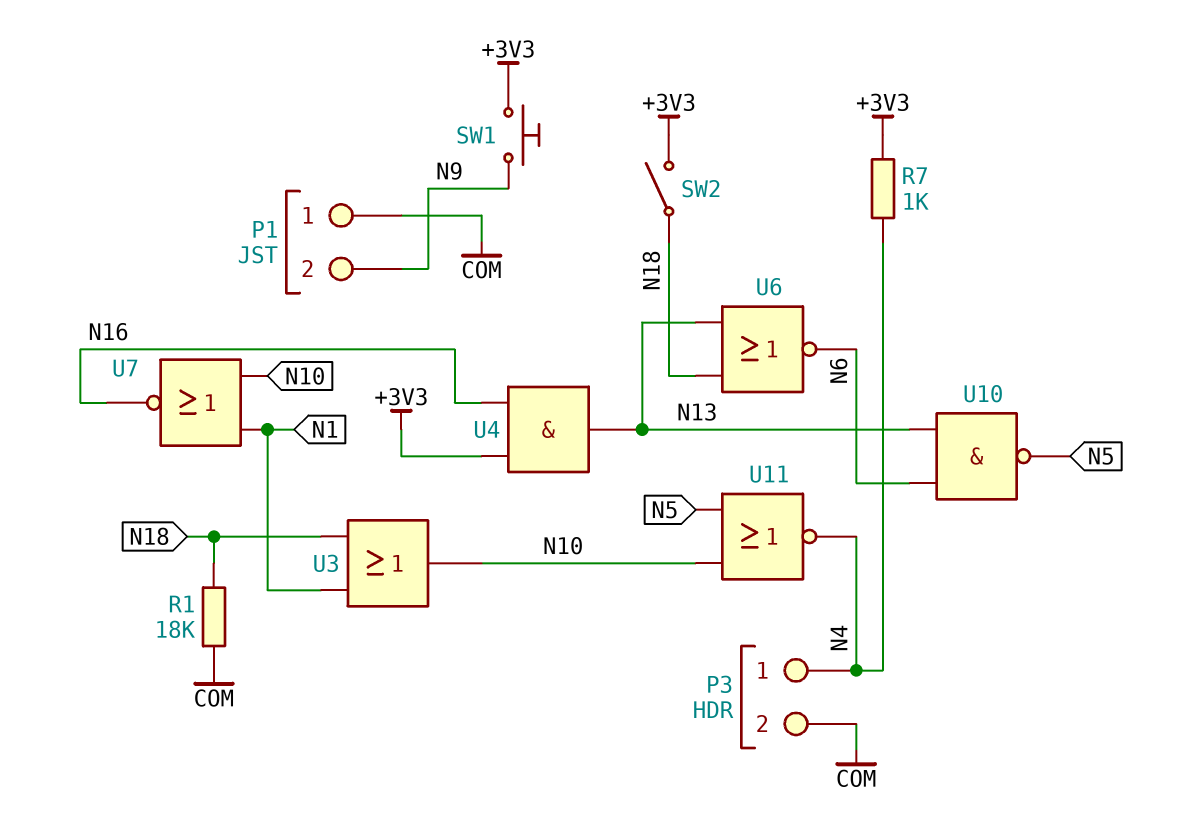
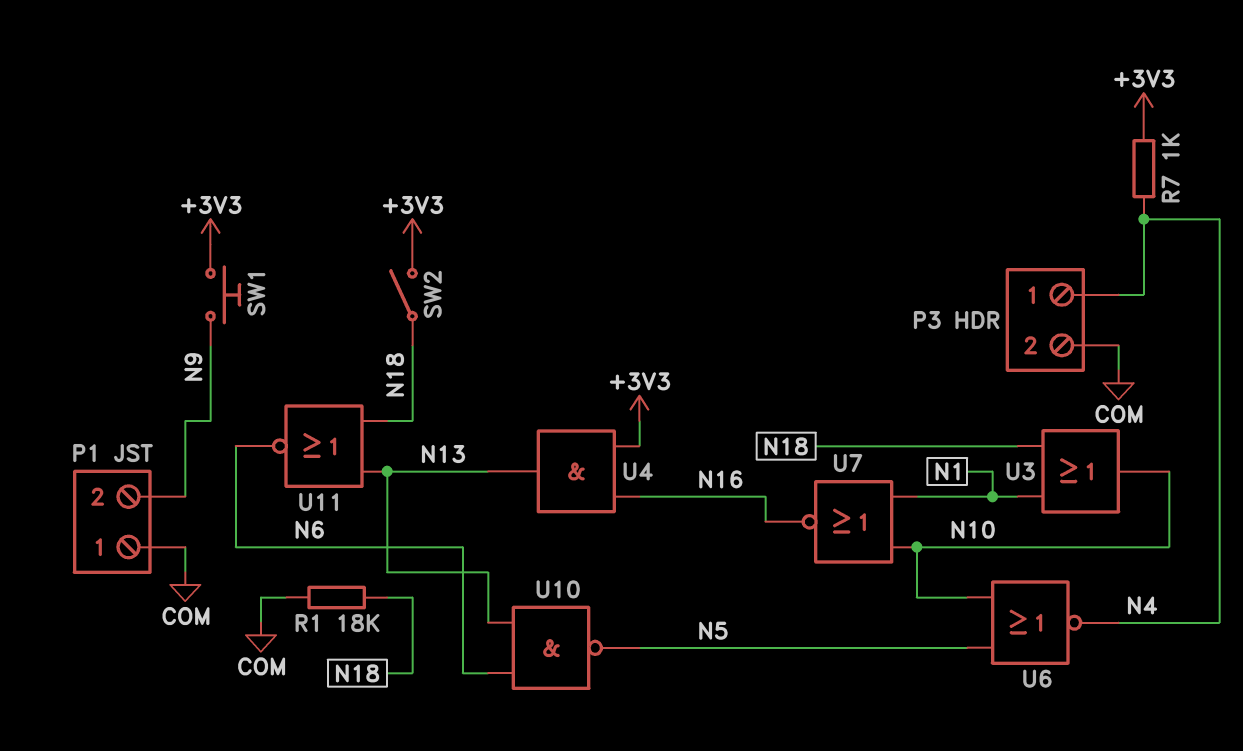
U6: NOR (in N13, in N18, out N6) -> NOR (in N5, in N10, out N4)
U11: NOR (in N5, in N10, out N4) -> NOR (in N13, in N18, out N6)

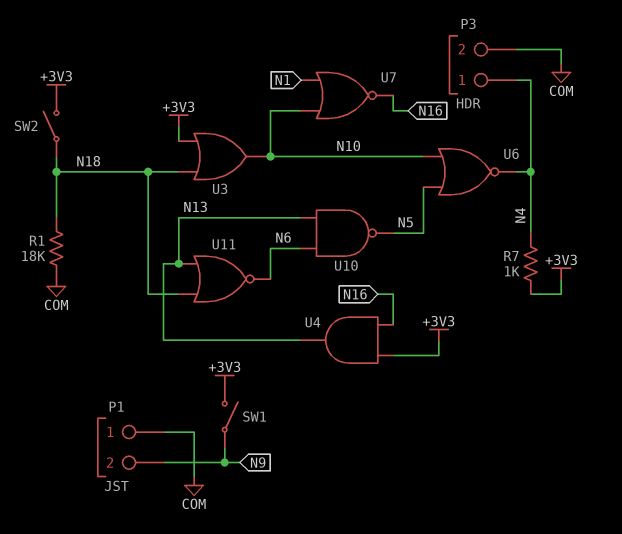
SW1: button (+3V3, N9) -> switch (+3V3, N9)
U3: OR (in N1, in N18, out N10) -> OR (in +3V3, in N18, out N10)

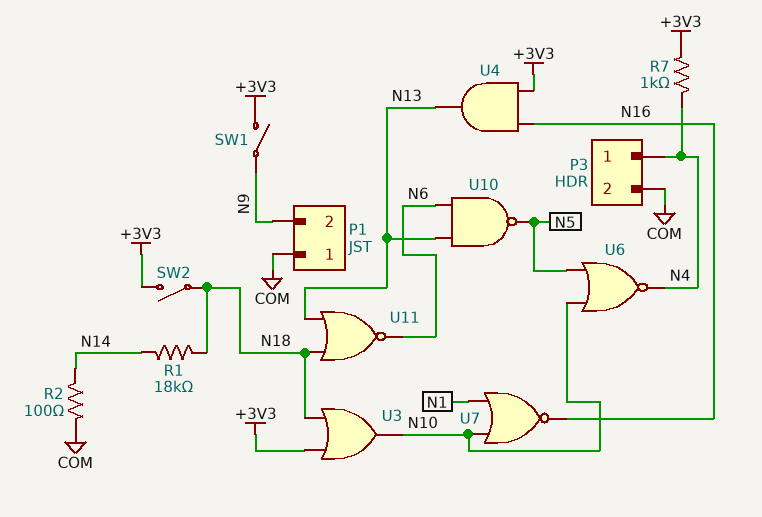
R1: 18k (COM, N18) -> 18k (N14, N18)
R2: none -> 100 (COM, N14)

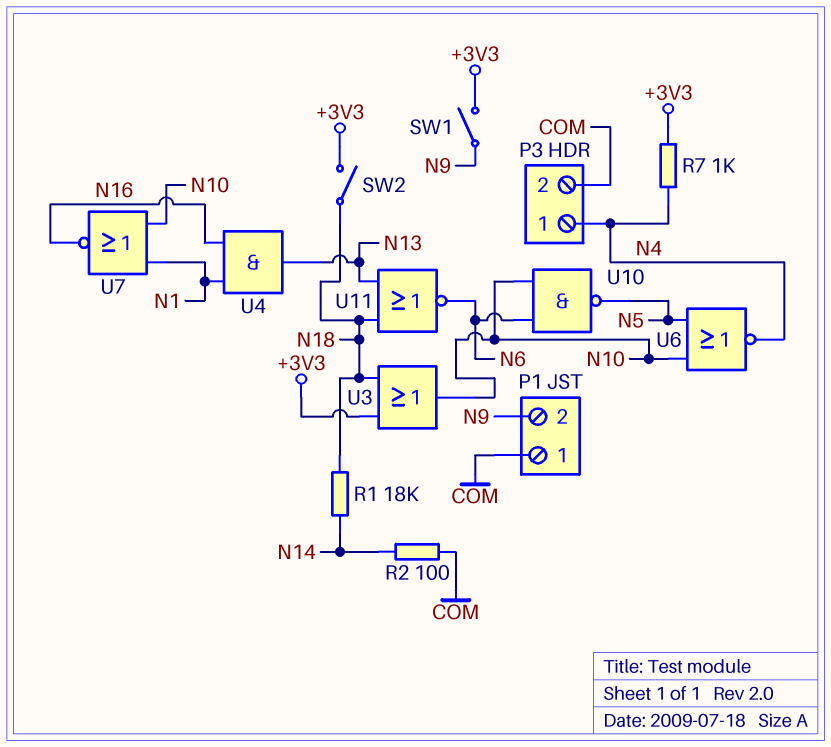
U4: AND (in +3V3, in N16, out N13) -> AND (in N1, in N16, out N13)
U10: NAND (in N6, in N13, out N5) -> NAND (in N6, in N10, out N5)

